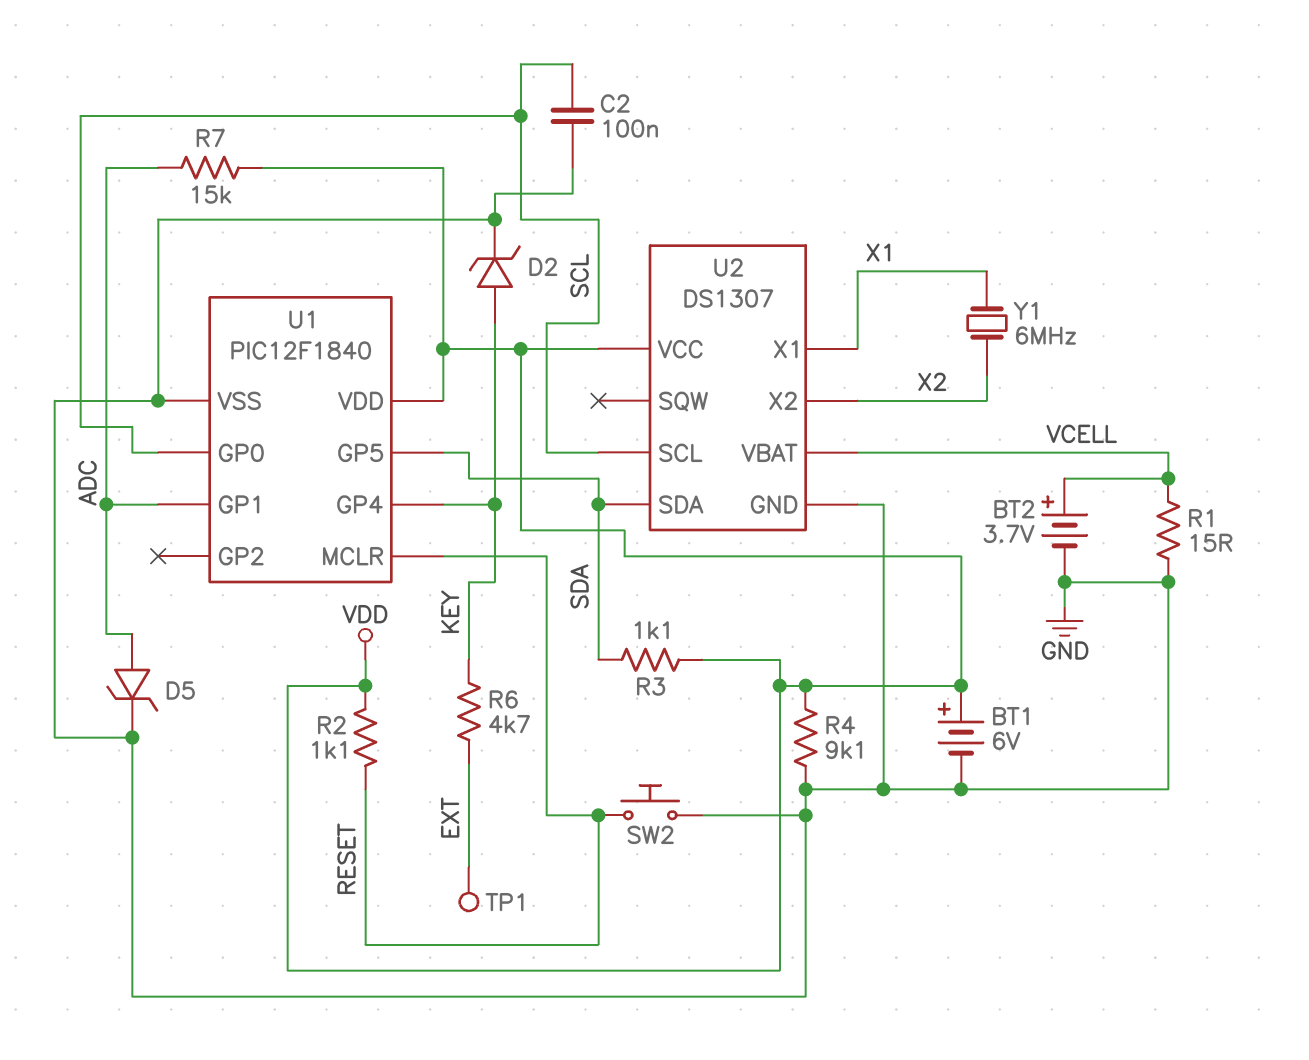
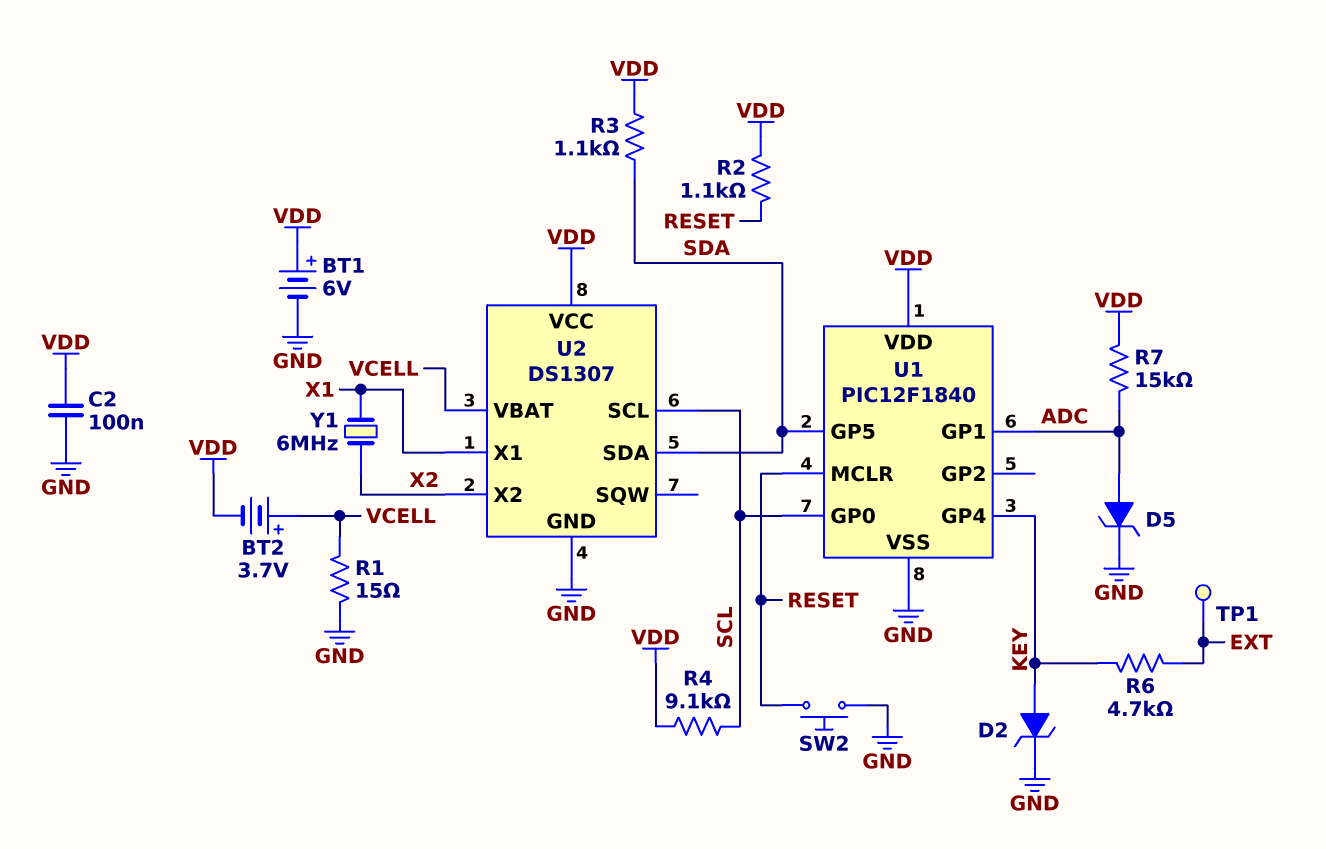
BT2: 3.7V (plus VCELL, minus GND) -> 3.7V (plus VCELL, minus VDD)
C2: 100nF (GND, SCL) -> 100nF (GND, VDD)
R4: 9.1k (GND, VDD) -> 9.1k (SCL, VDD)

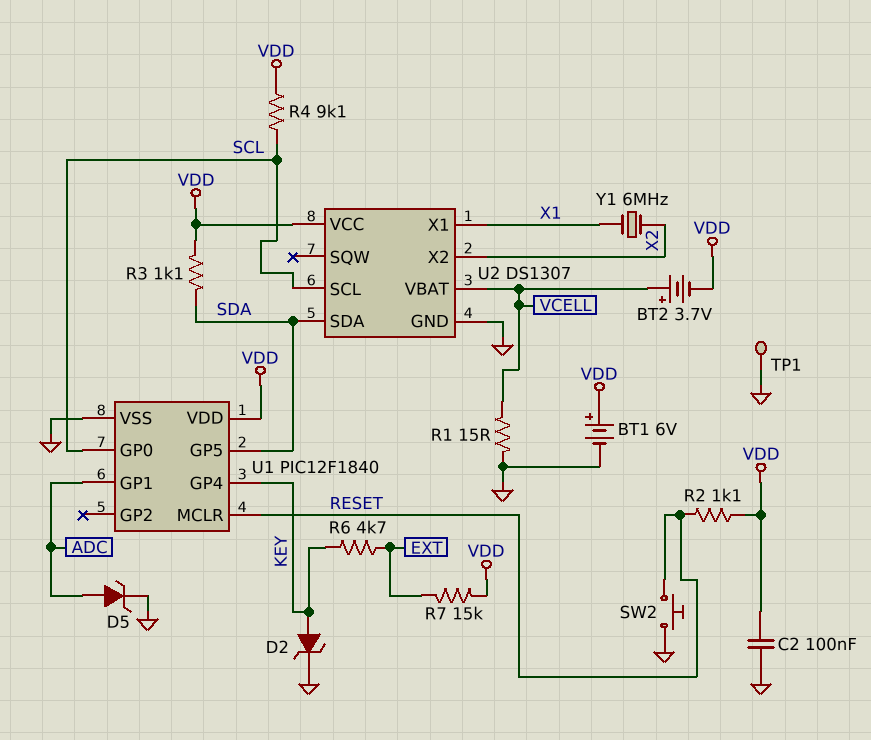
R7: 15k (ADC, VDD) -> 15k (EXT, VDD)
TP1: test point (EXT) -> test point (GND)

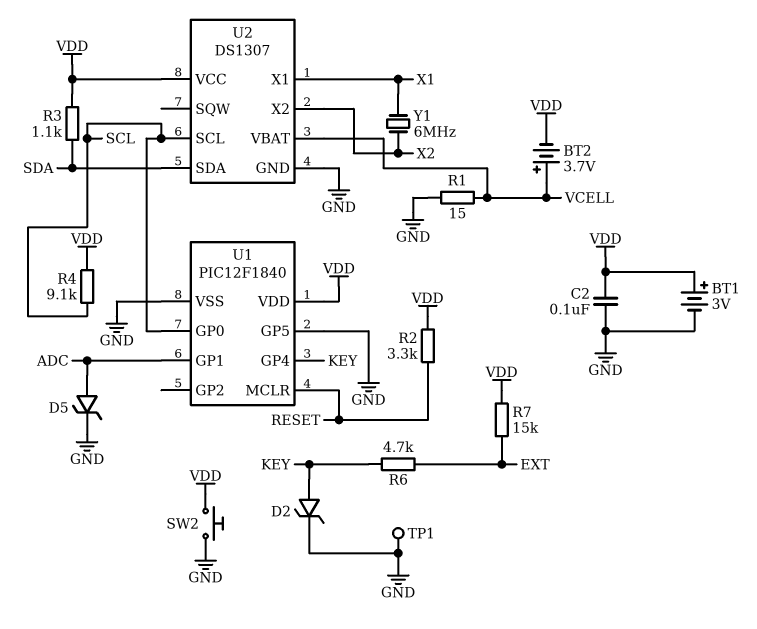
BT1: 6V (plus VDD, minus GND) -> 3V (plus VDD, minus GND)
R2: 1.1k (RESET, VDD) -> 3.3k (RESET, VDD)
SW2: button (GND, RESET) -> button (GND, VDD)
U1 pin GP5: SDA -> GND

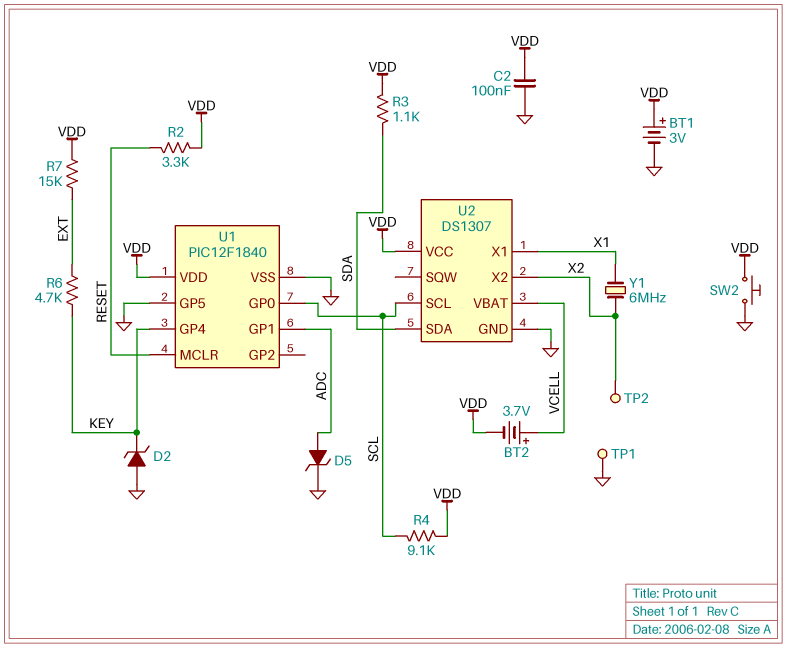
D2: zener (A KEY, K GND) -> zener (A GND, K KEY)
R1: 15 (GND, VCELL) -> none
TP2: none -> test point (X2)

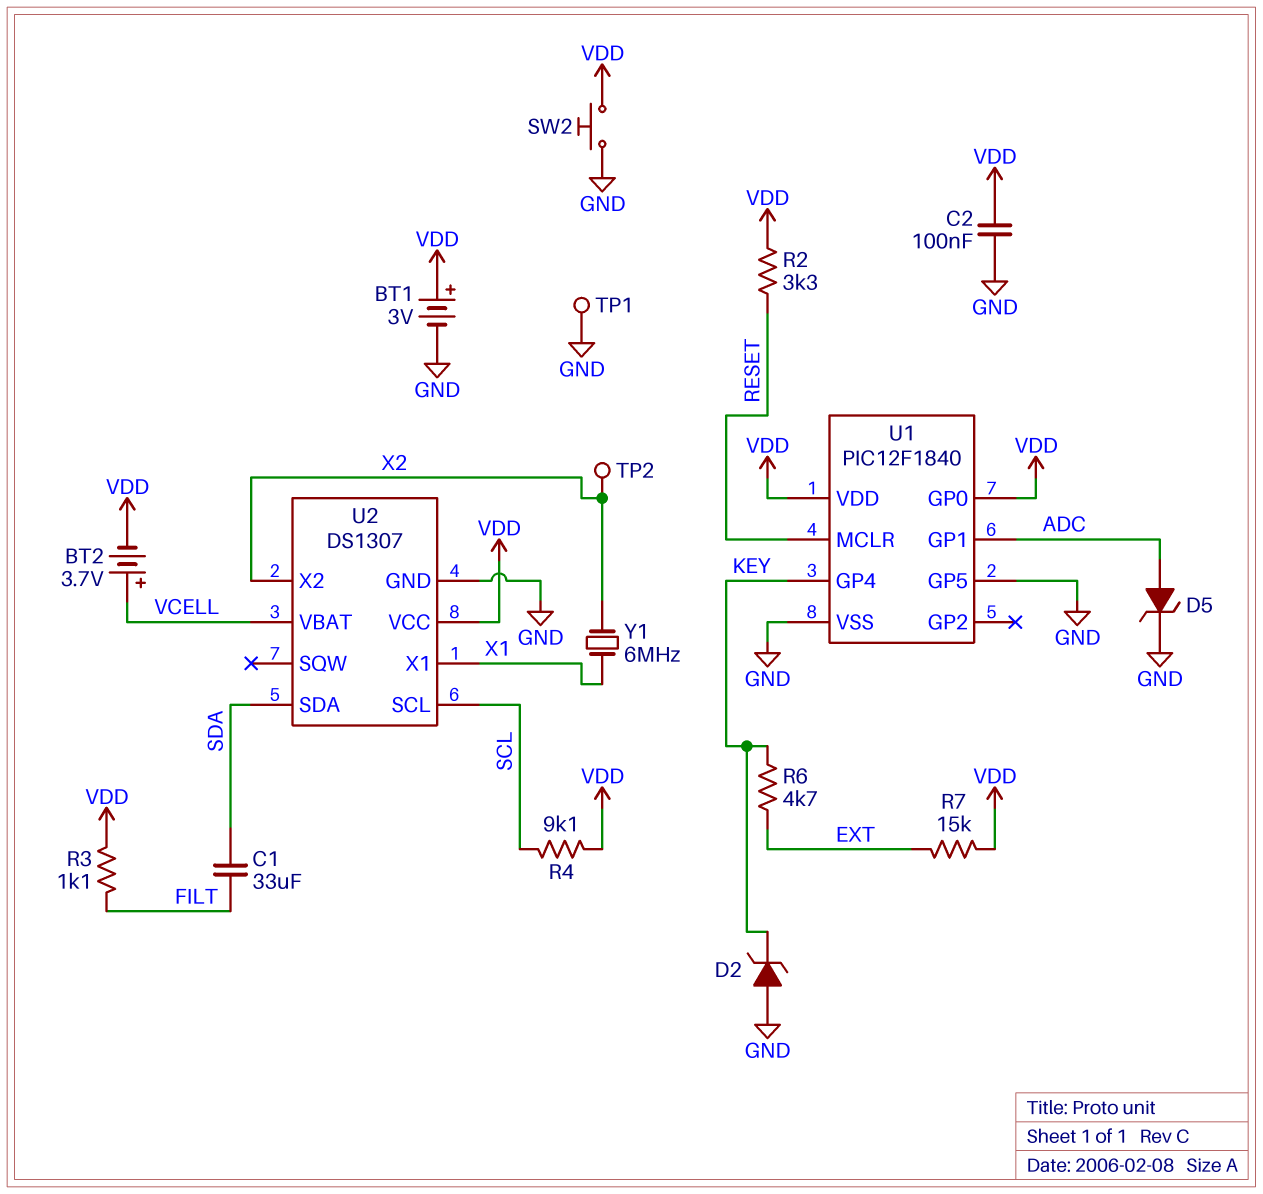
C1: none -> 33uF (FILT, SDA)
R3: 1.1k (SDA, VDD) -> 1.1k (FILT, VDD)
U1 pin GP0: SCL -> VDD

